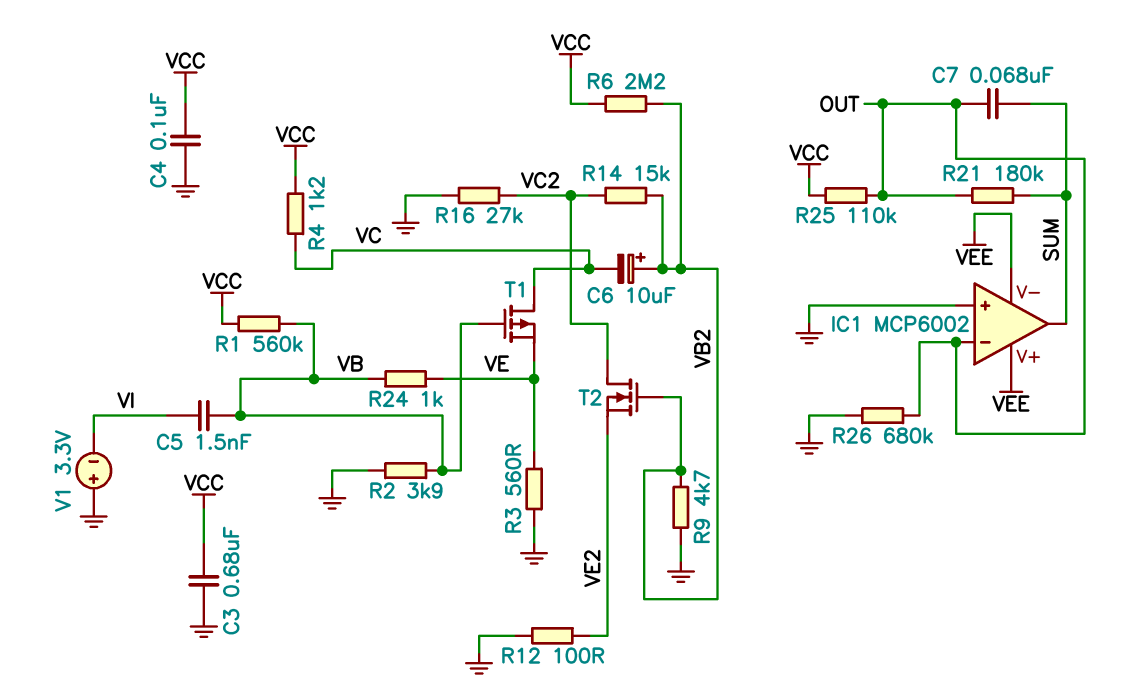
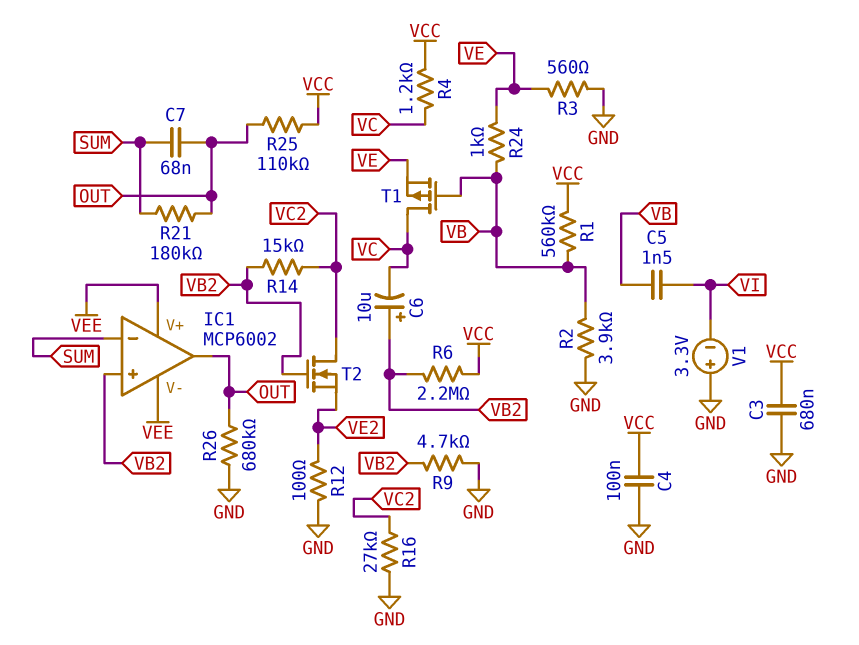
IC1 pin in+: GND -> VB2
IC1 pin in-: OUT -> SUM
IC1 pin out: SUM -> OUT

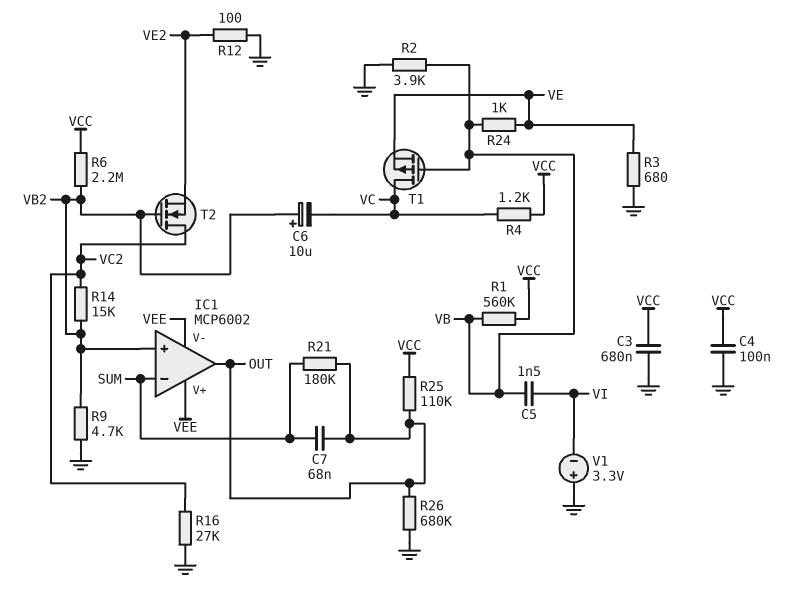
R3: 560 (GND, VE) -> 680 (GND, VE)

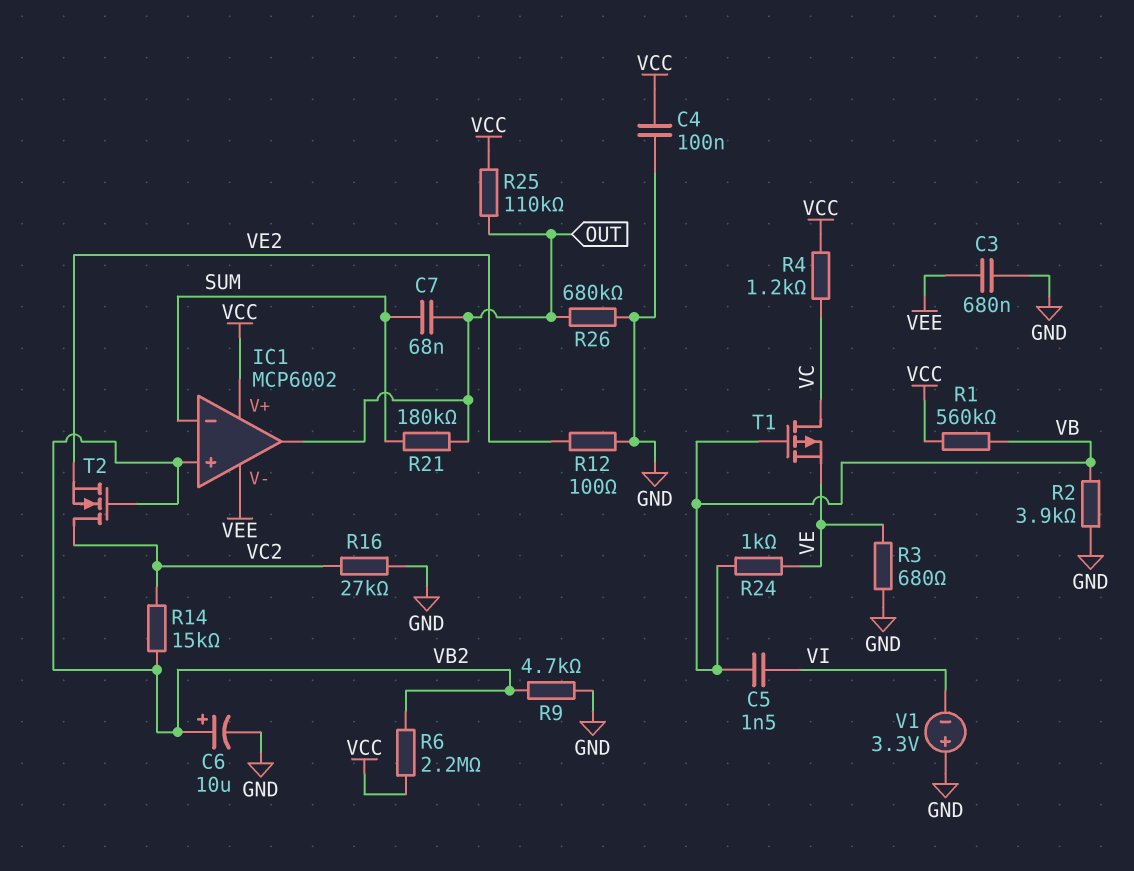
C3: 680nF (GND, VCC) -> 680nF (GND, VEE)
C6: 10uF (plus VB2, minus VC) -> 10uF (plus VB2, minus GND)
IC1 pin V+: VEE -> VCC

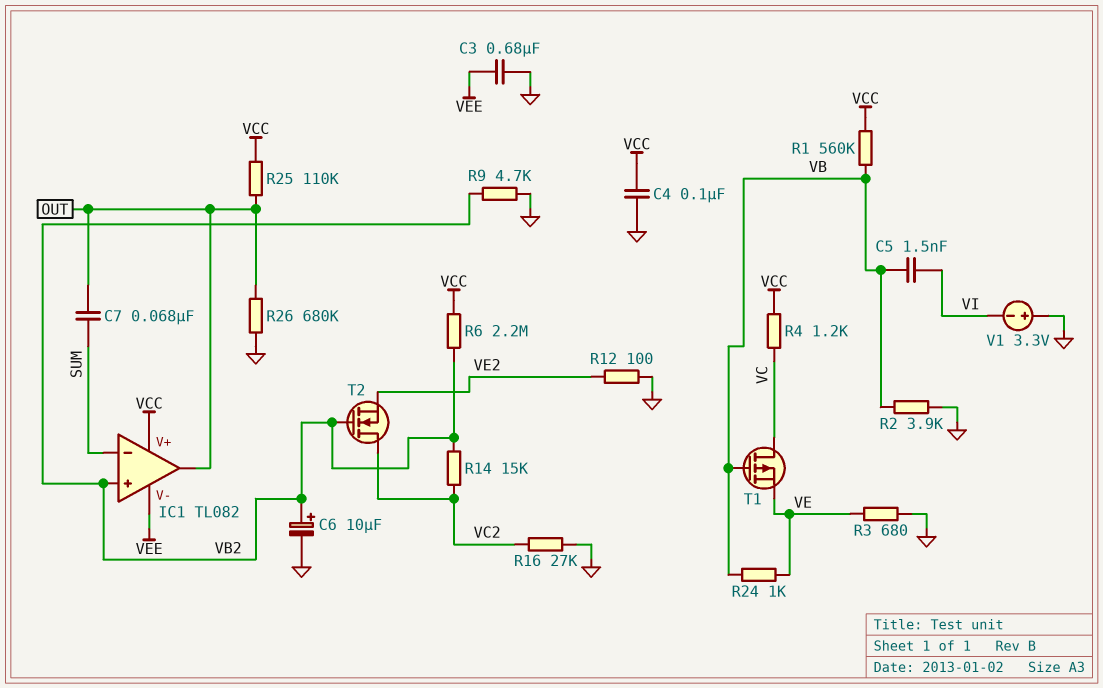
IC1: MCP6002 -> TL082
R21: 180k (OUT, SUM) -> none

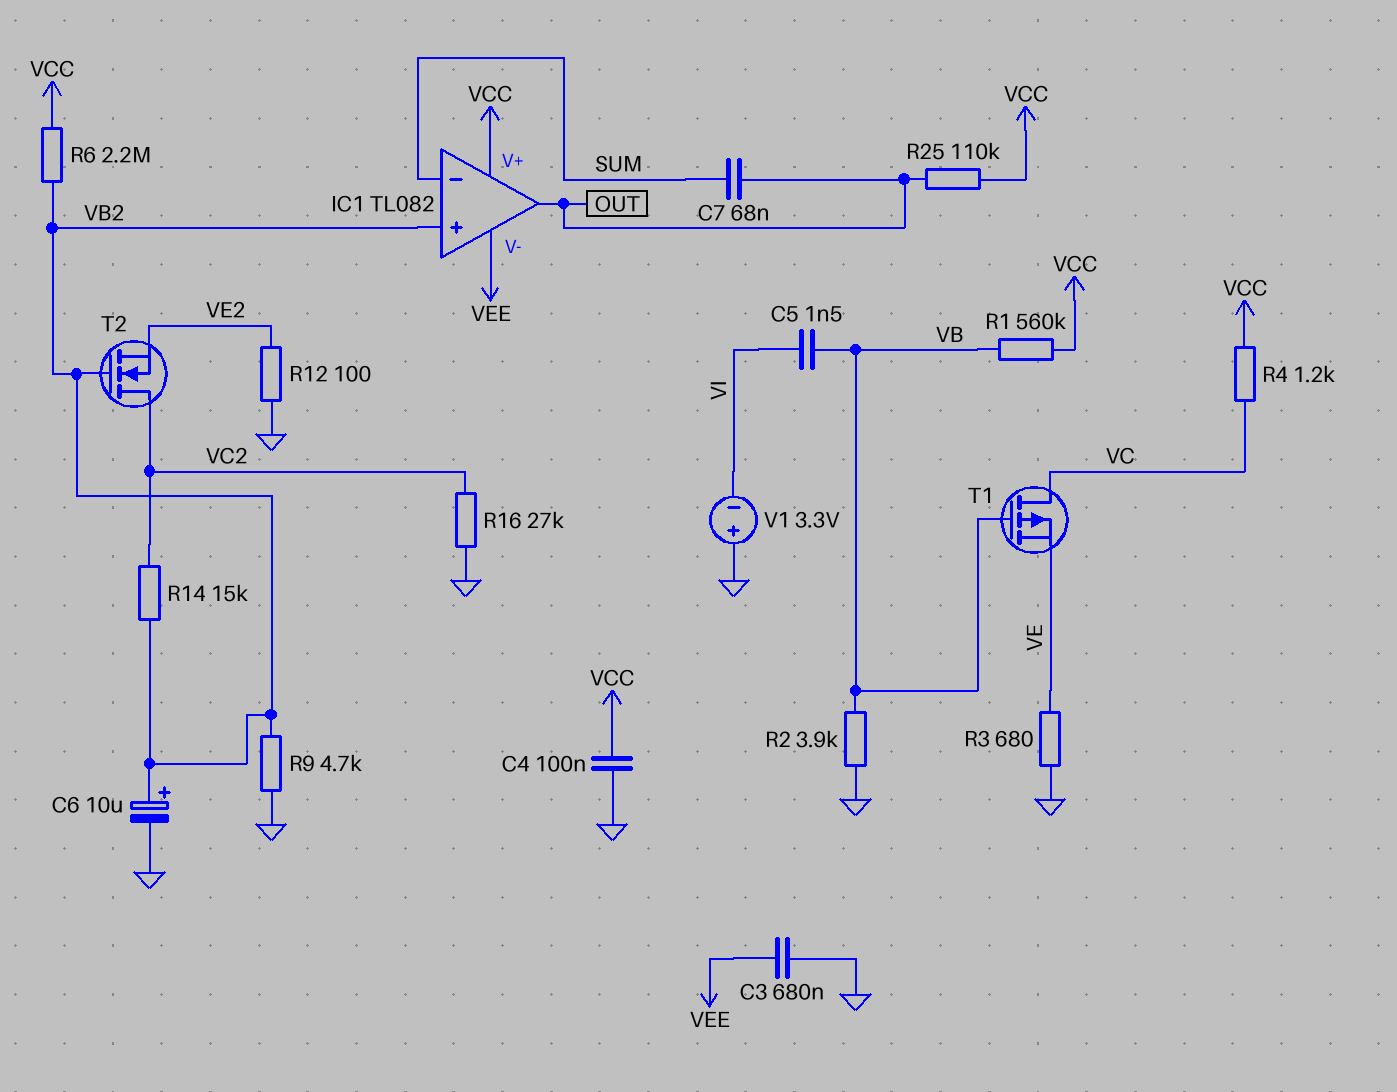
R24: 1k (VB, VE) -> none
R26: 680k (GND, OUT) -> none

